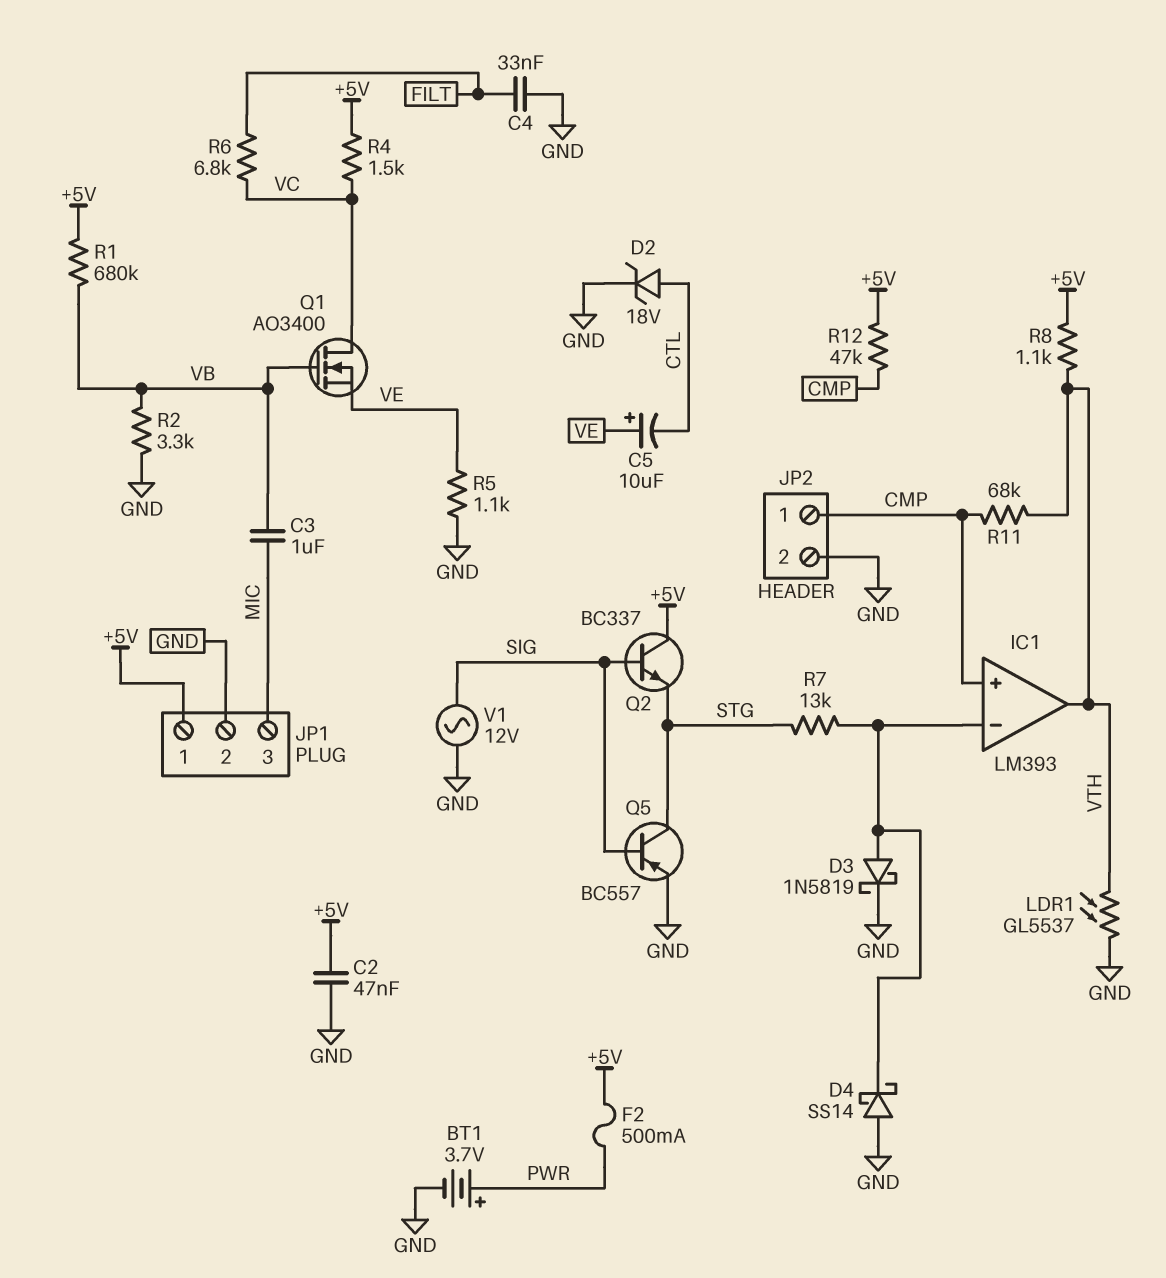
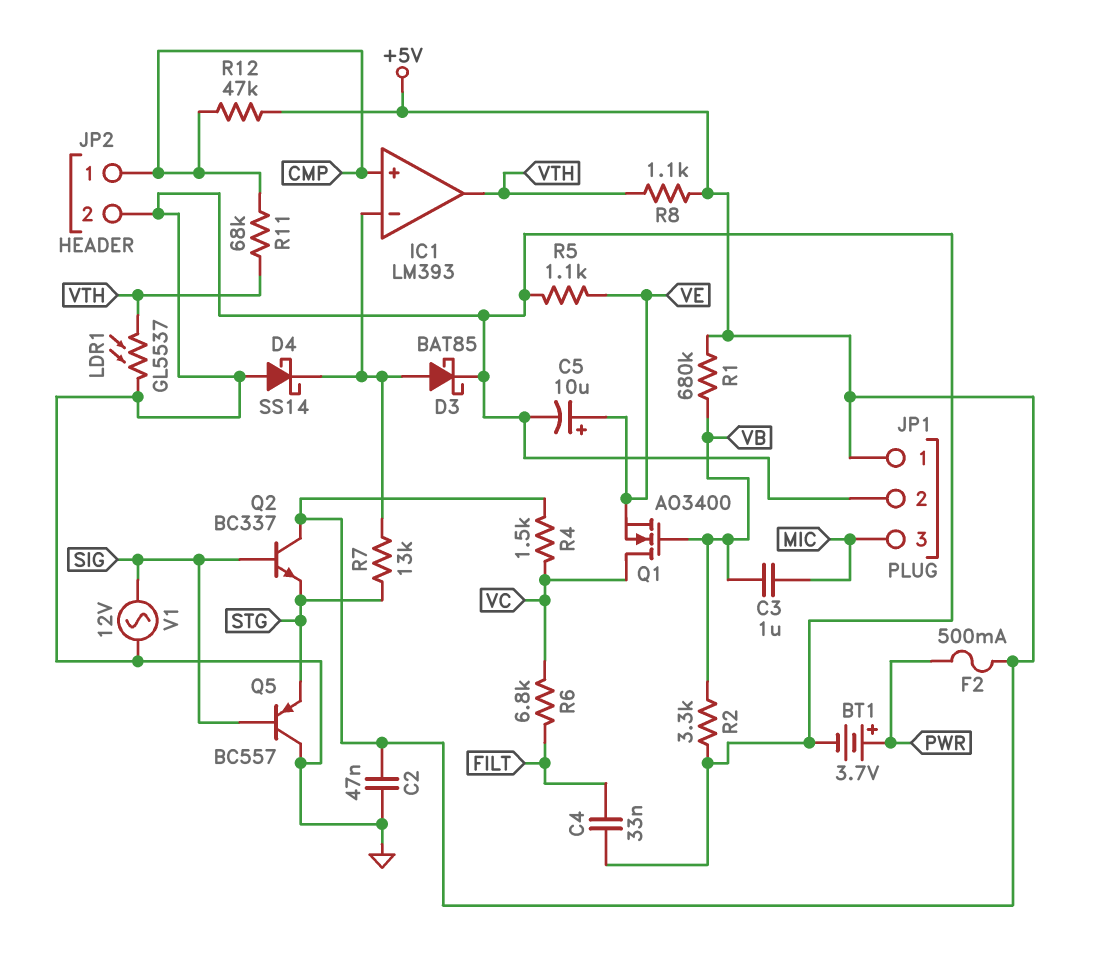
C5: 10uF (plus VE, minus CTL) -> 10uF (plus VE, minus GND)
D2: zener 18V (A CTL, K GND) -> none
D3: schottky 1N5819 (A IC1/in-, K GND) -> schottky BAT85 (A IC1/in-, K GND)
Q5: PNP BC557 (B SIG, C STG, E GND) -> PNP BC557 (B SIG, C GND, E STG)

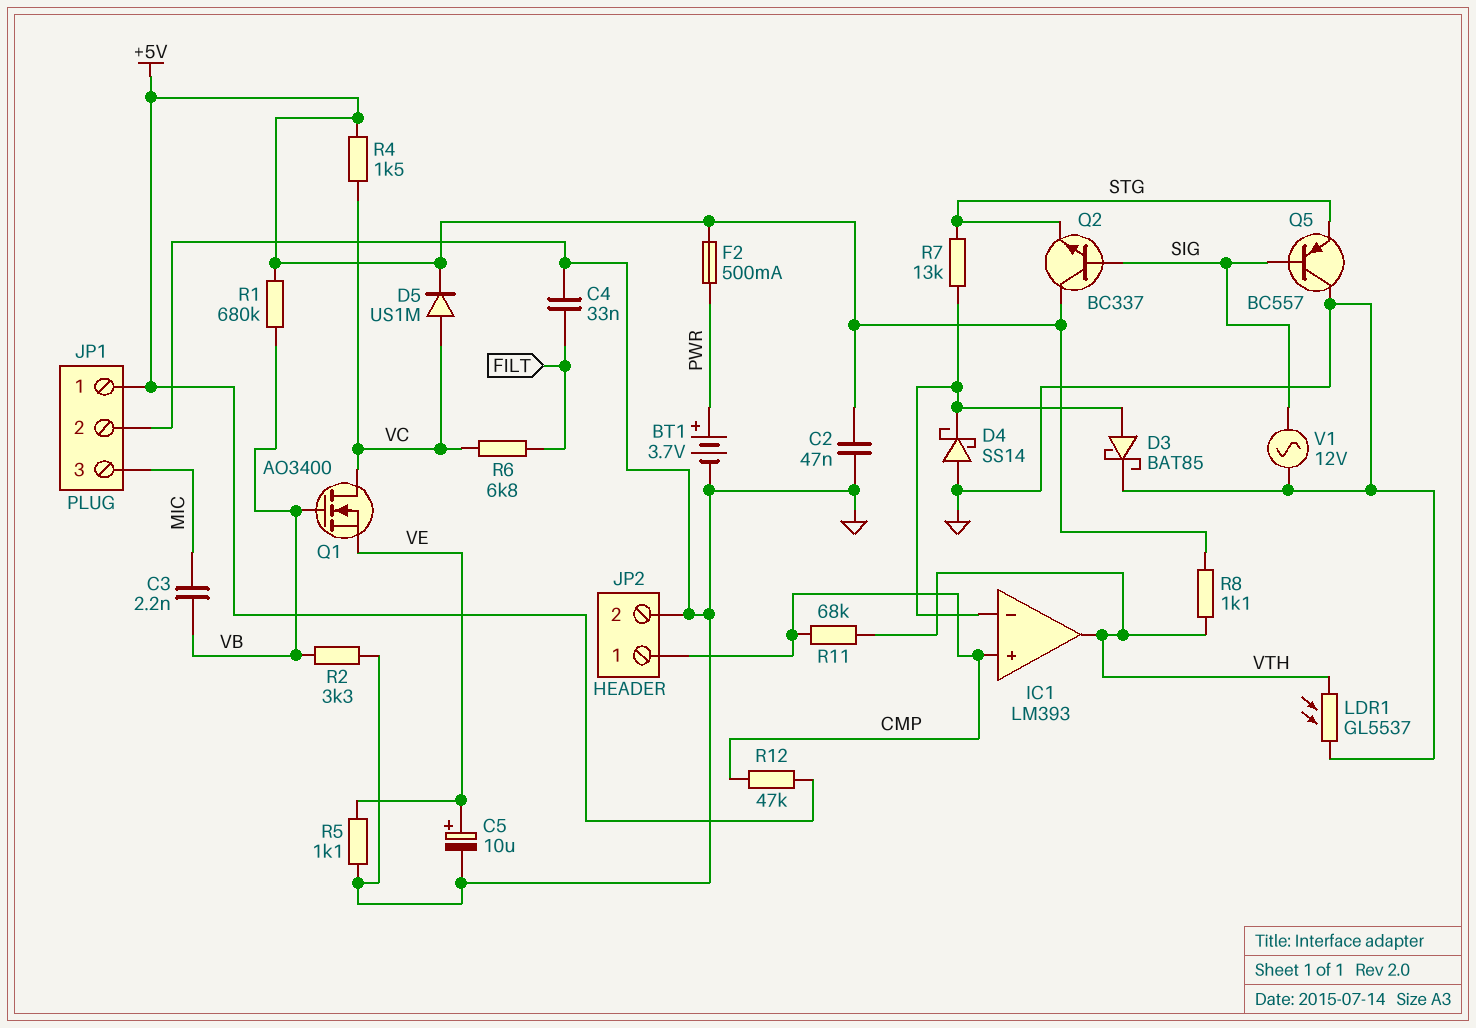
C3: 1uF (MIC, VB) -> 2.2nF (MIC, VB)
D5: none -> diode US1M (A VC, K +5V)

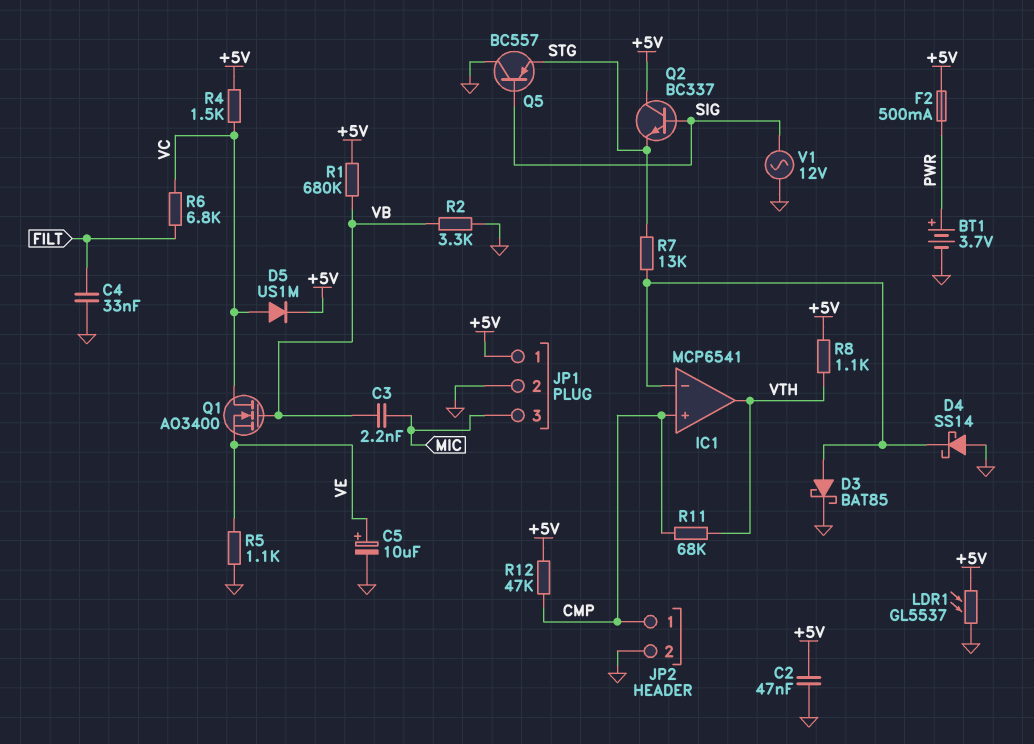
IC1: LM393 -> MCP6541
LDR1: GL5537 (GND, VTH) -> GL5537 (+5V, GND)

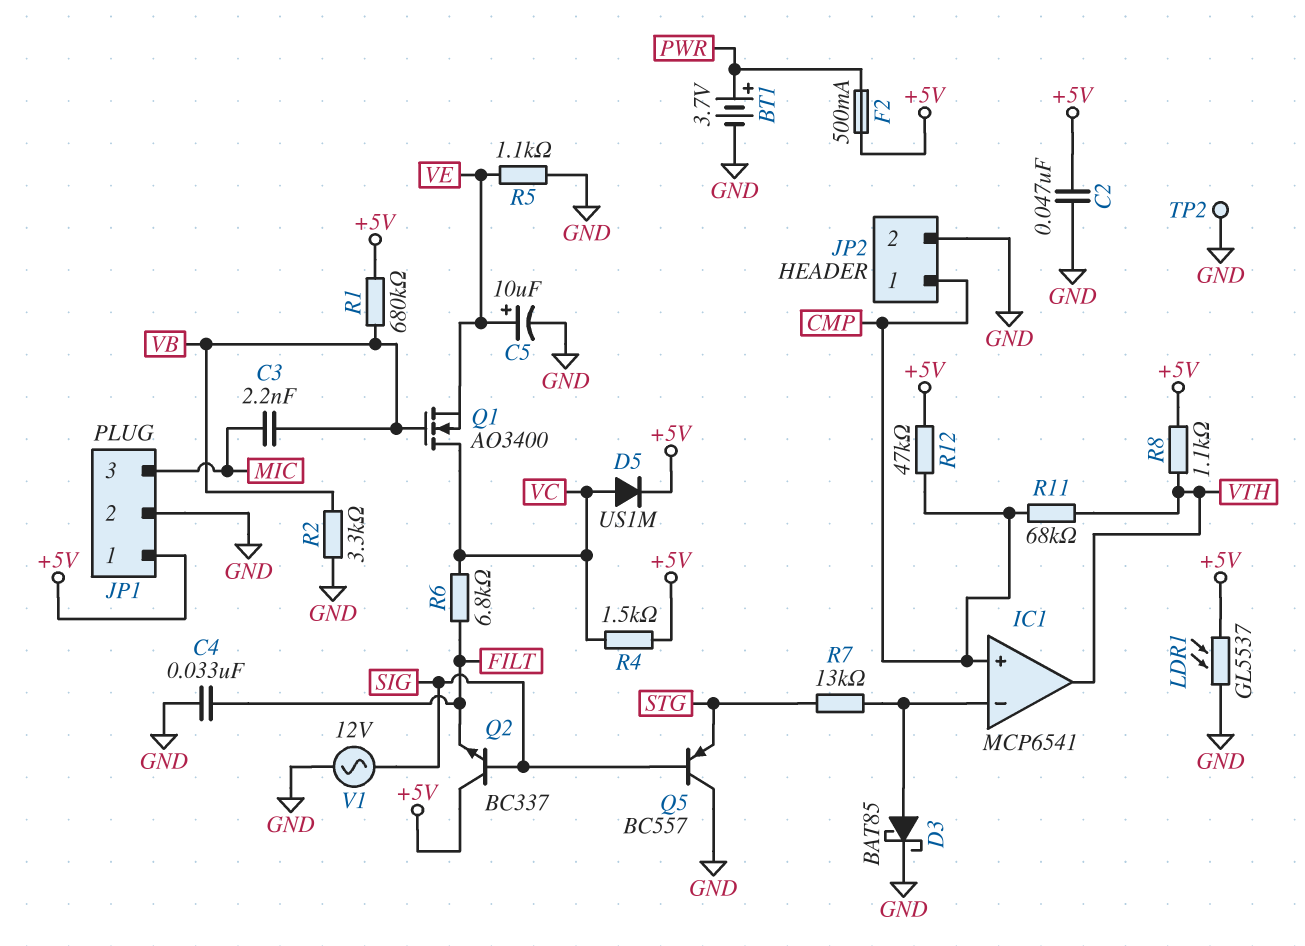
D4: schottky SS14 (A GND, K IC1/in-) -> none
Q2: NPN BC337 (B SIG, C +5V, E STG) -> NPN BC337 (B SIG, C +5V, E FILT)
TP2: none -> test point (GND)

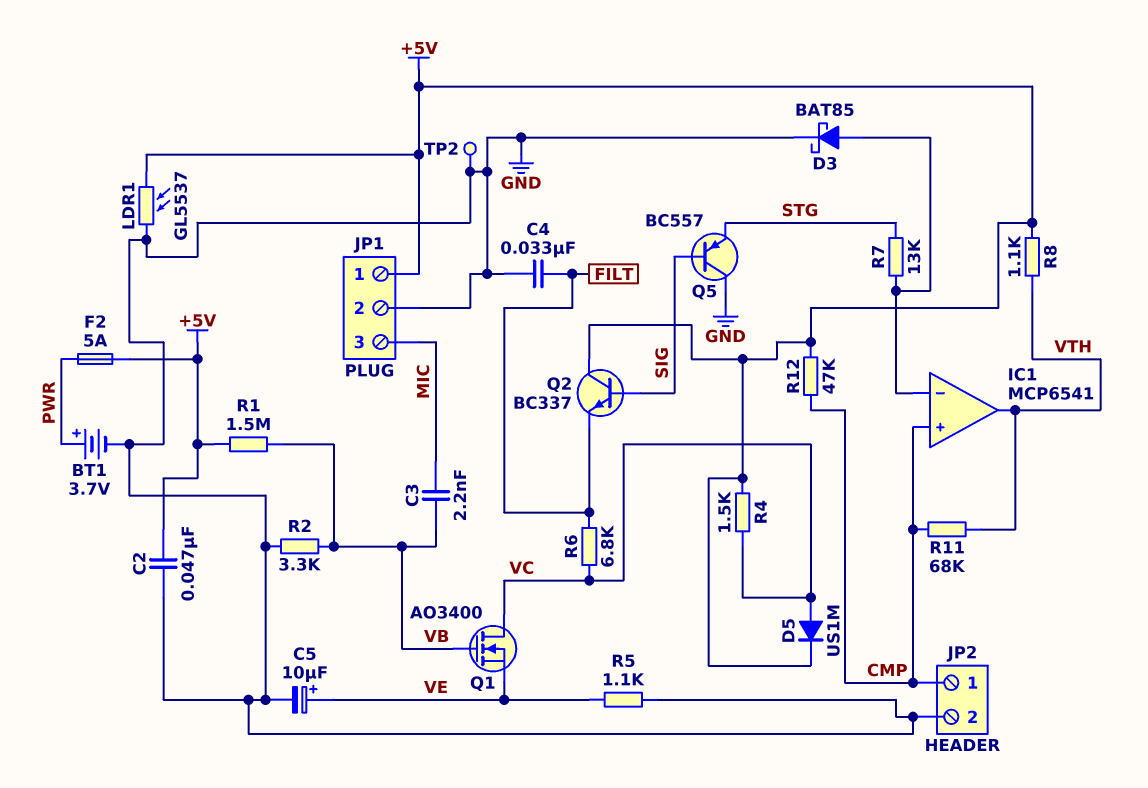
F2: 500mA (+5V, PWR) -> 5A (+5V, PWR)
R1: 680k (+5V, VB) -> 1.5M (+5V, VB)
V1: AC 12V (GND, SIG) -> none

